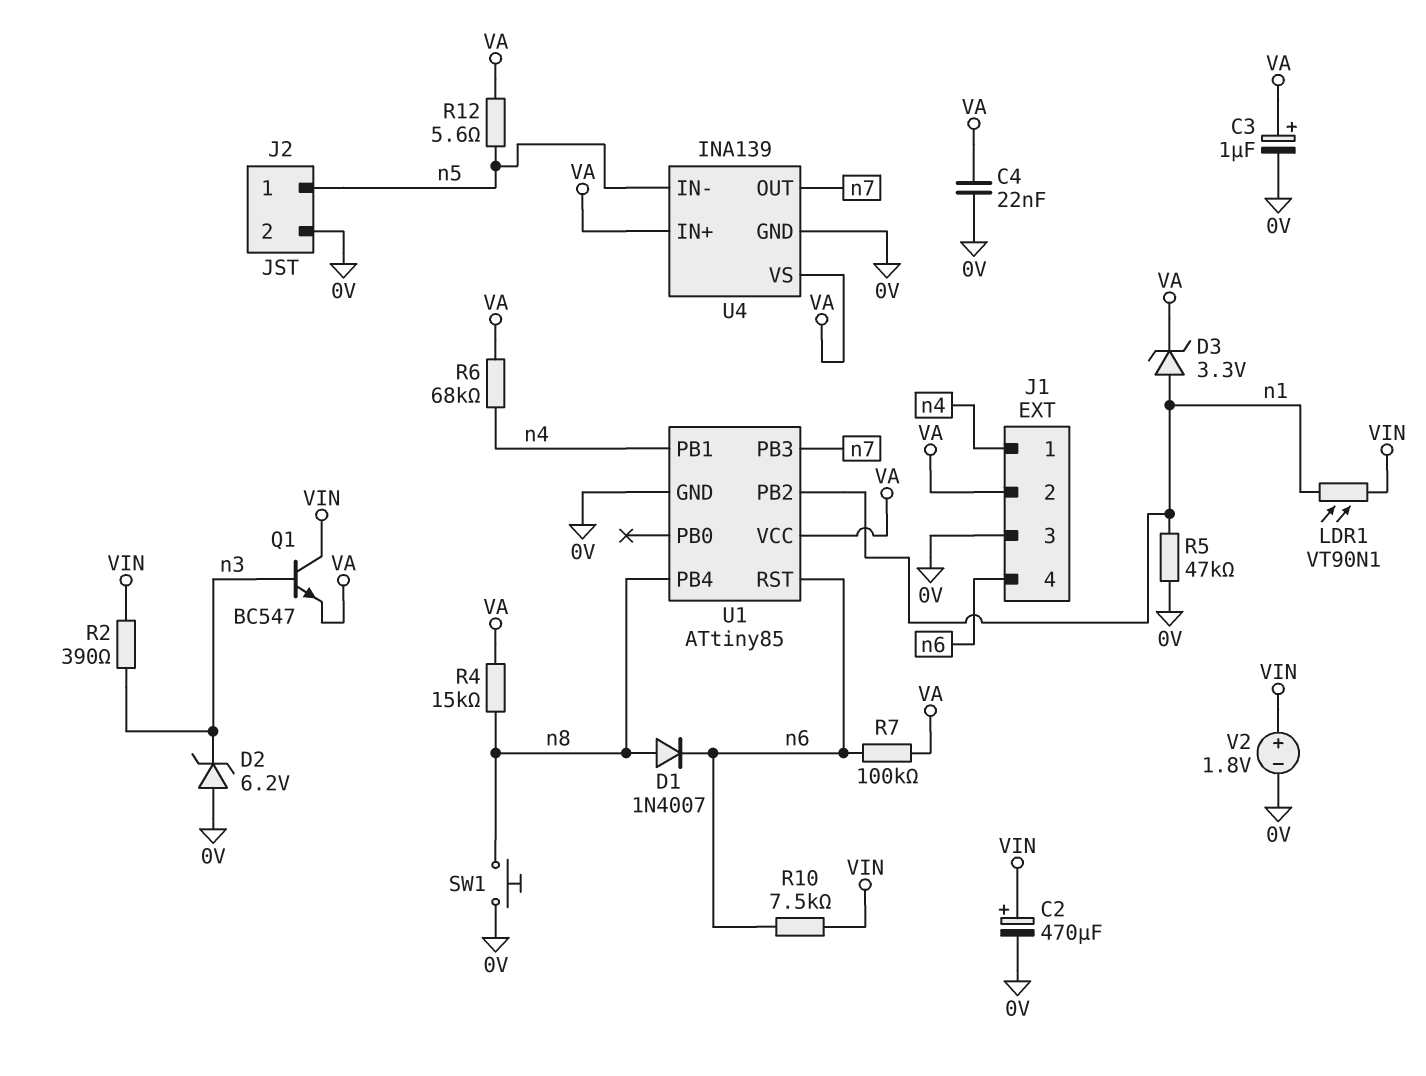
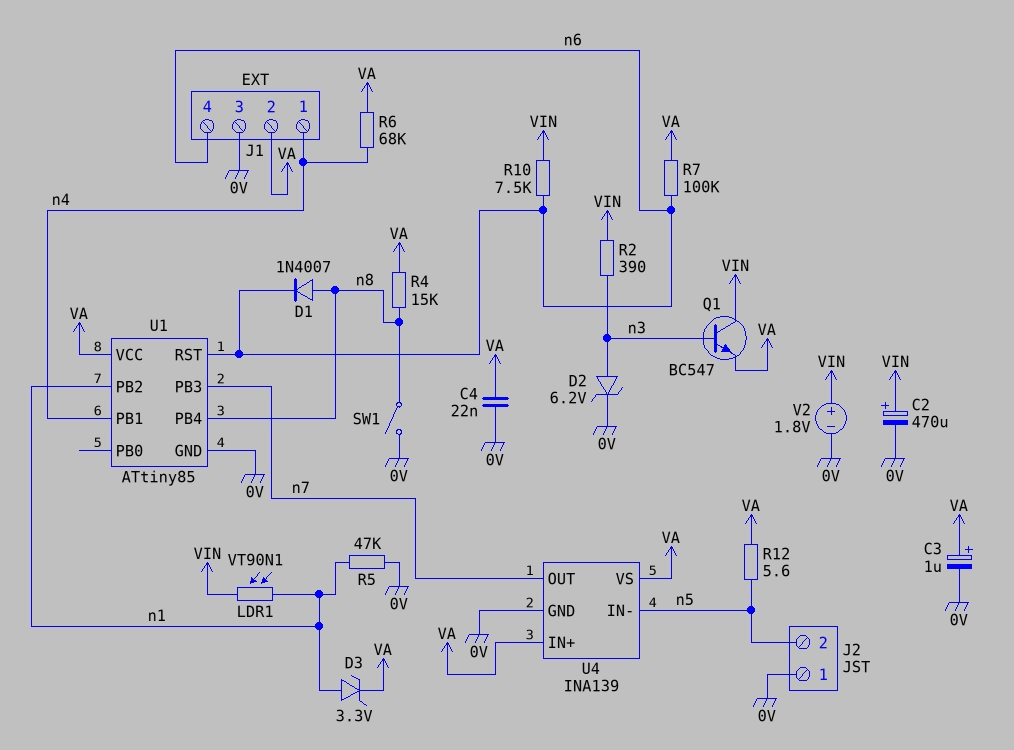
D2: zener 6.2V (A 0V, K n3) -> zener 6.2V (A n3, K 0V)
J2 pin 1: n5 -> 0V
J2 pin 2: 0V -> n5
SW1: button (0V, n8) -> switch (0V, n8)

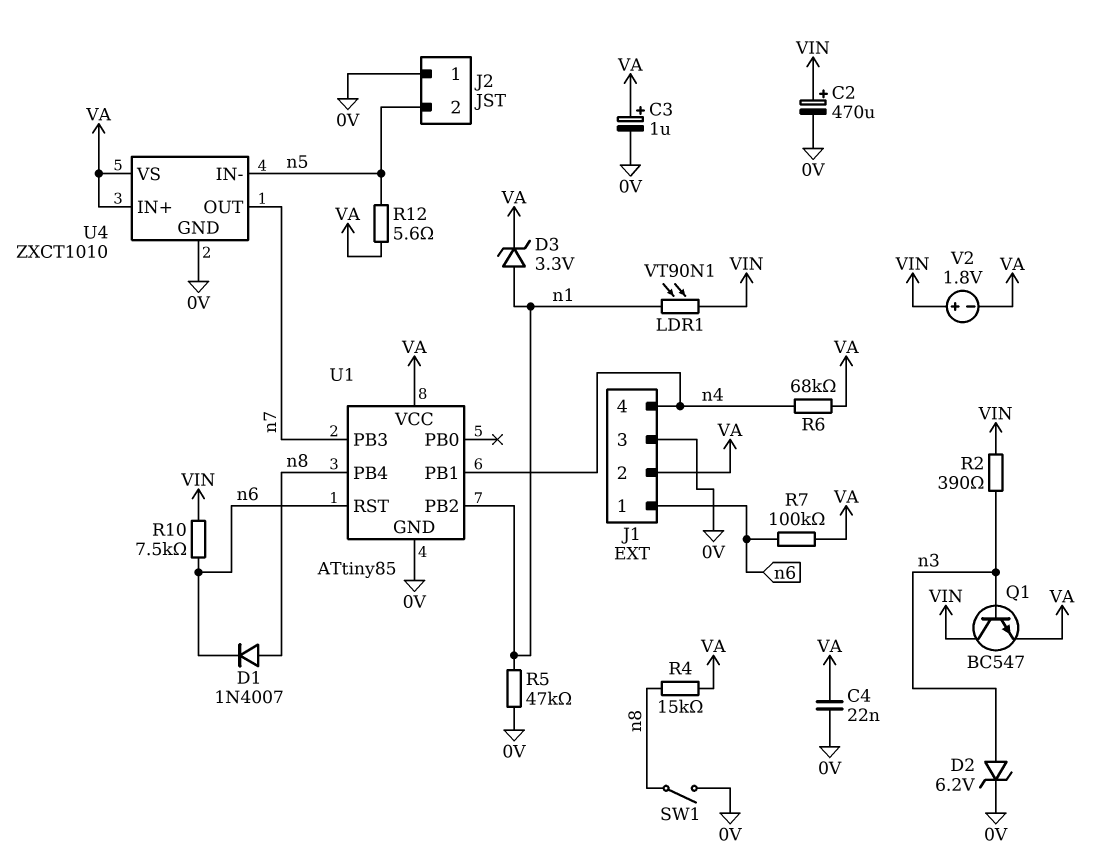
J1 pin 1: n4 -> n6
J1 pin 4: n6 -> n4
U4: INA139 -> ZXCT1010
V2: 1.8V (plus VIN, minus 0V) -> 1.8V (plus VIN, minus VA)

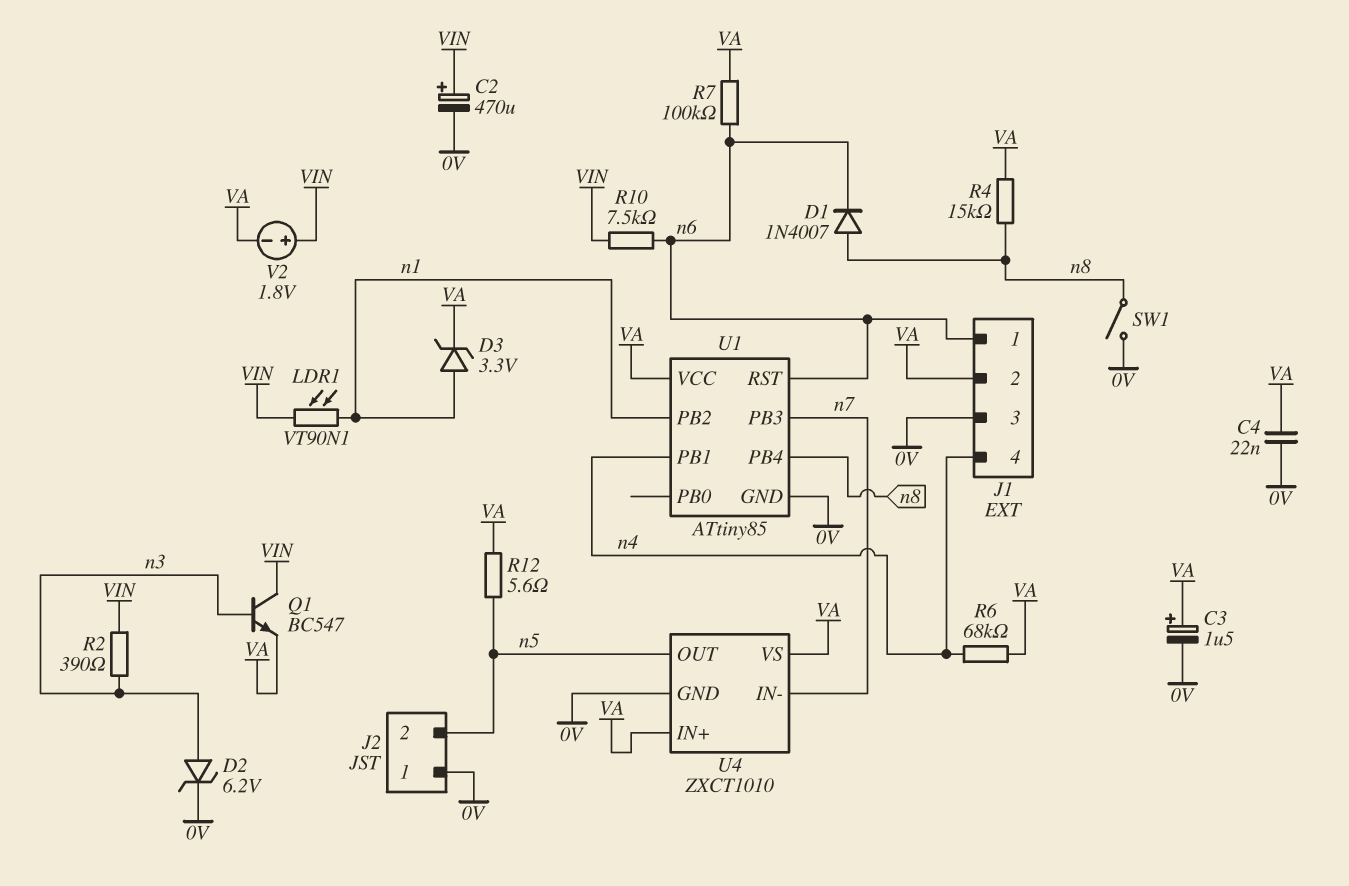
C3: 1uF (plus VA, minus 0V) -> 1.5uF (plus VA, minus 0V)
R5: 47k (0V, n1) -> none
U4 pin IN-: n5 -> n7
U4 pin OUT: n7 -> n5

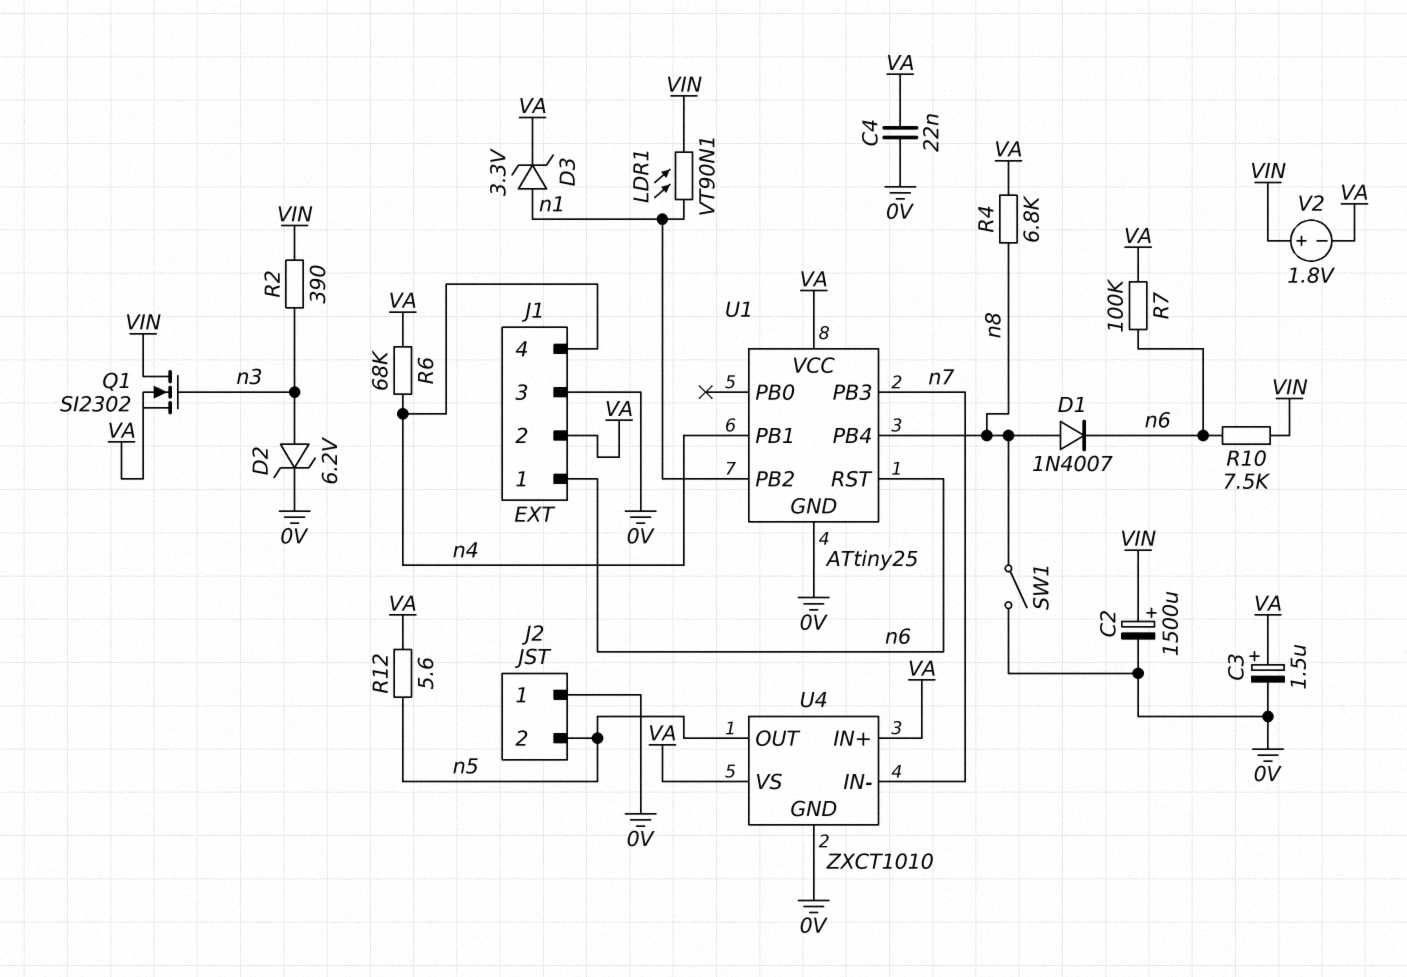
C2: 470uF (plus VIN, minus 0V) -> 1500uF (plus VIN, minus 0V)
Q1: NPN BC547 (B n3, C VIN, E VA) -> NMOS SI2302 (G n3, D VIN, S VA)
R4: 15k (VA, n8) -> 6.8k (VA, n8)
U1: ATtiny85 -> ATtiny25

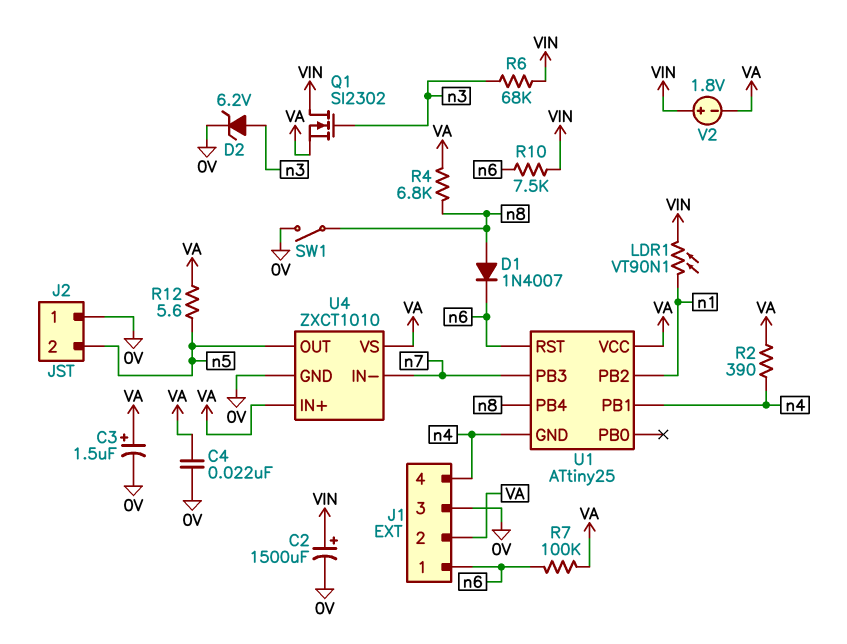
D3: zener 3.3V (A n1, K VA) -> none
R2: 390 (VIN, n3) -> 390 (VA, n4)
R6: 68k (VA, n4) -> 68k (VIN, n3)
U1 pin GND: 0V -> n4

